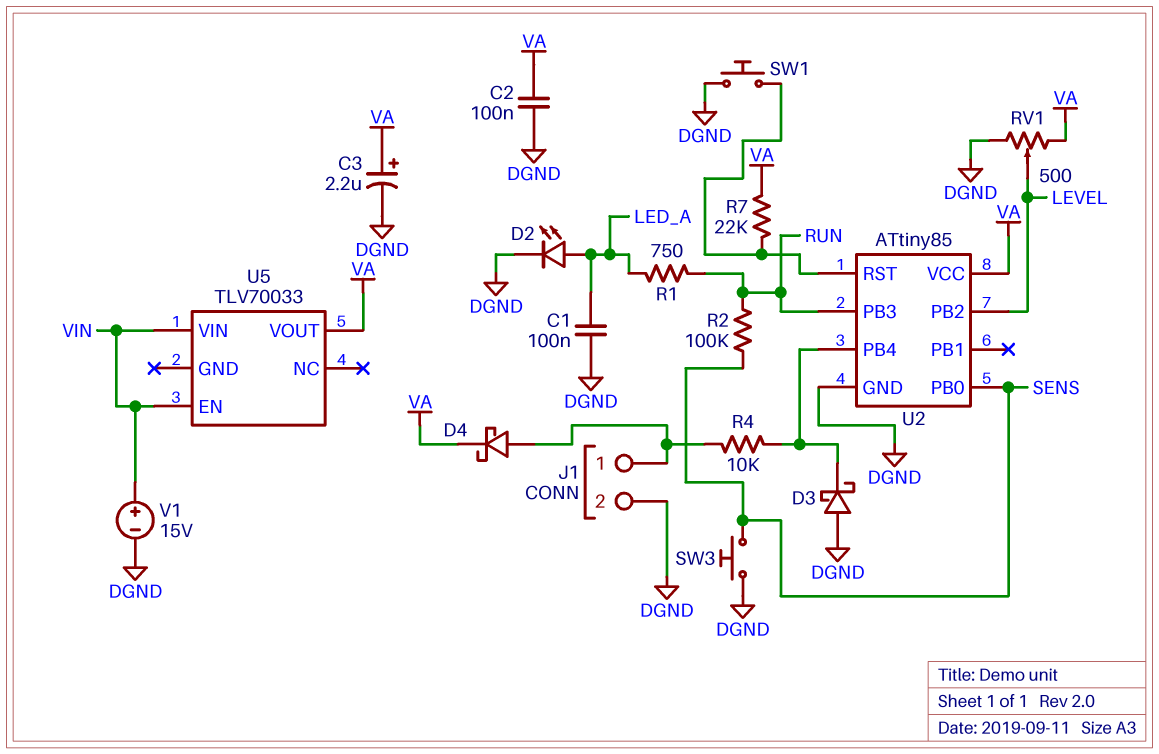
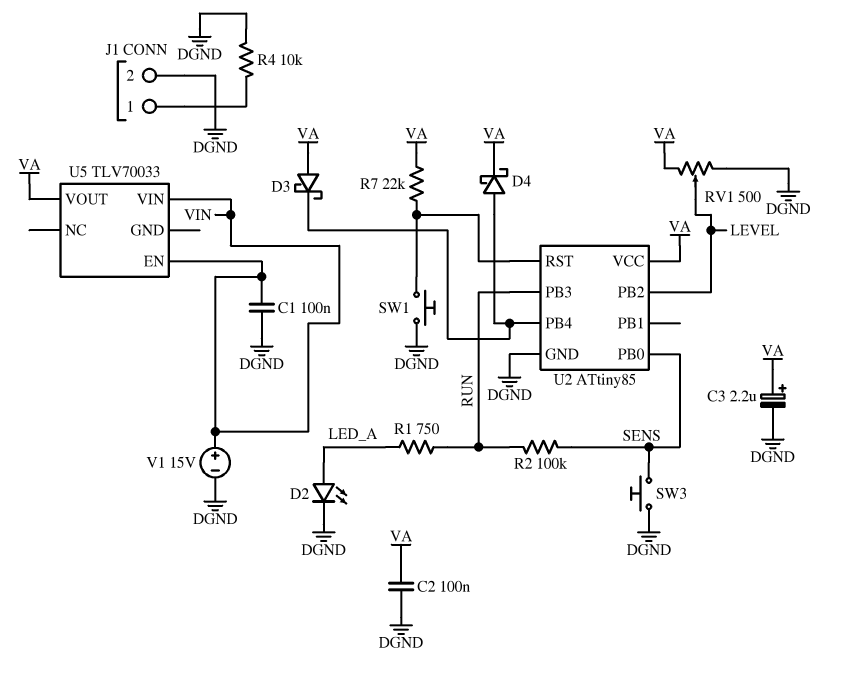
C1: 100nF (DGND, LED_A) -> 100nF (DGND, VIN)
D3: schottky (A DGND, K U2/PB4) -> schottky (A VA, K U2/PB4)
D4: schottky (A J1/1, K VA) -> schottky (A U2/PB4, K VA)
R4: 10k (J1/1, U2/PB4) -> 10k (DGND, J1/1)

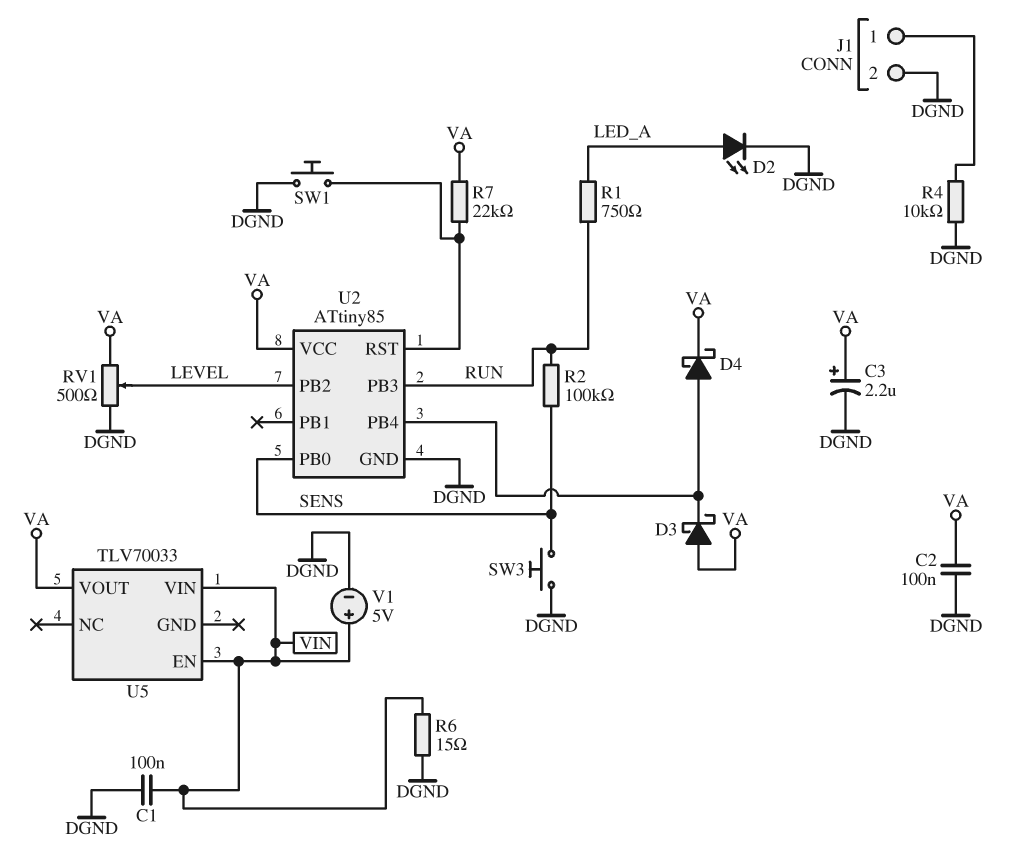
R6: none -> 15 (DGND, VIN)
V1: 15V (plus VIN, minus DGND) -> 5V (plus VIN, minus DGND)

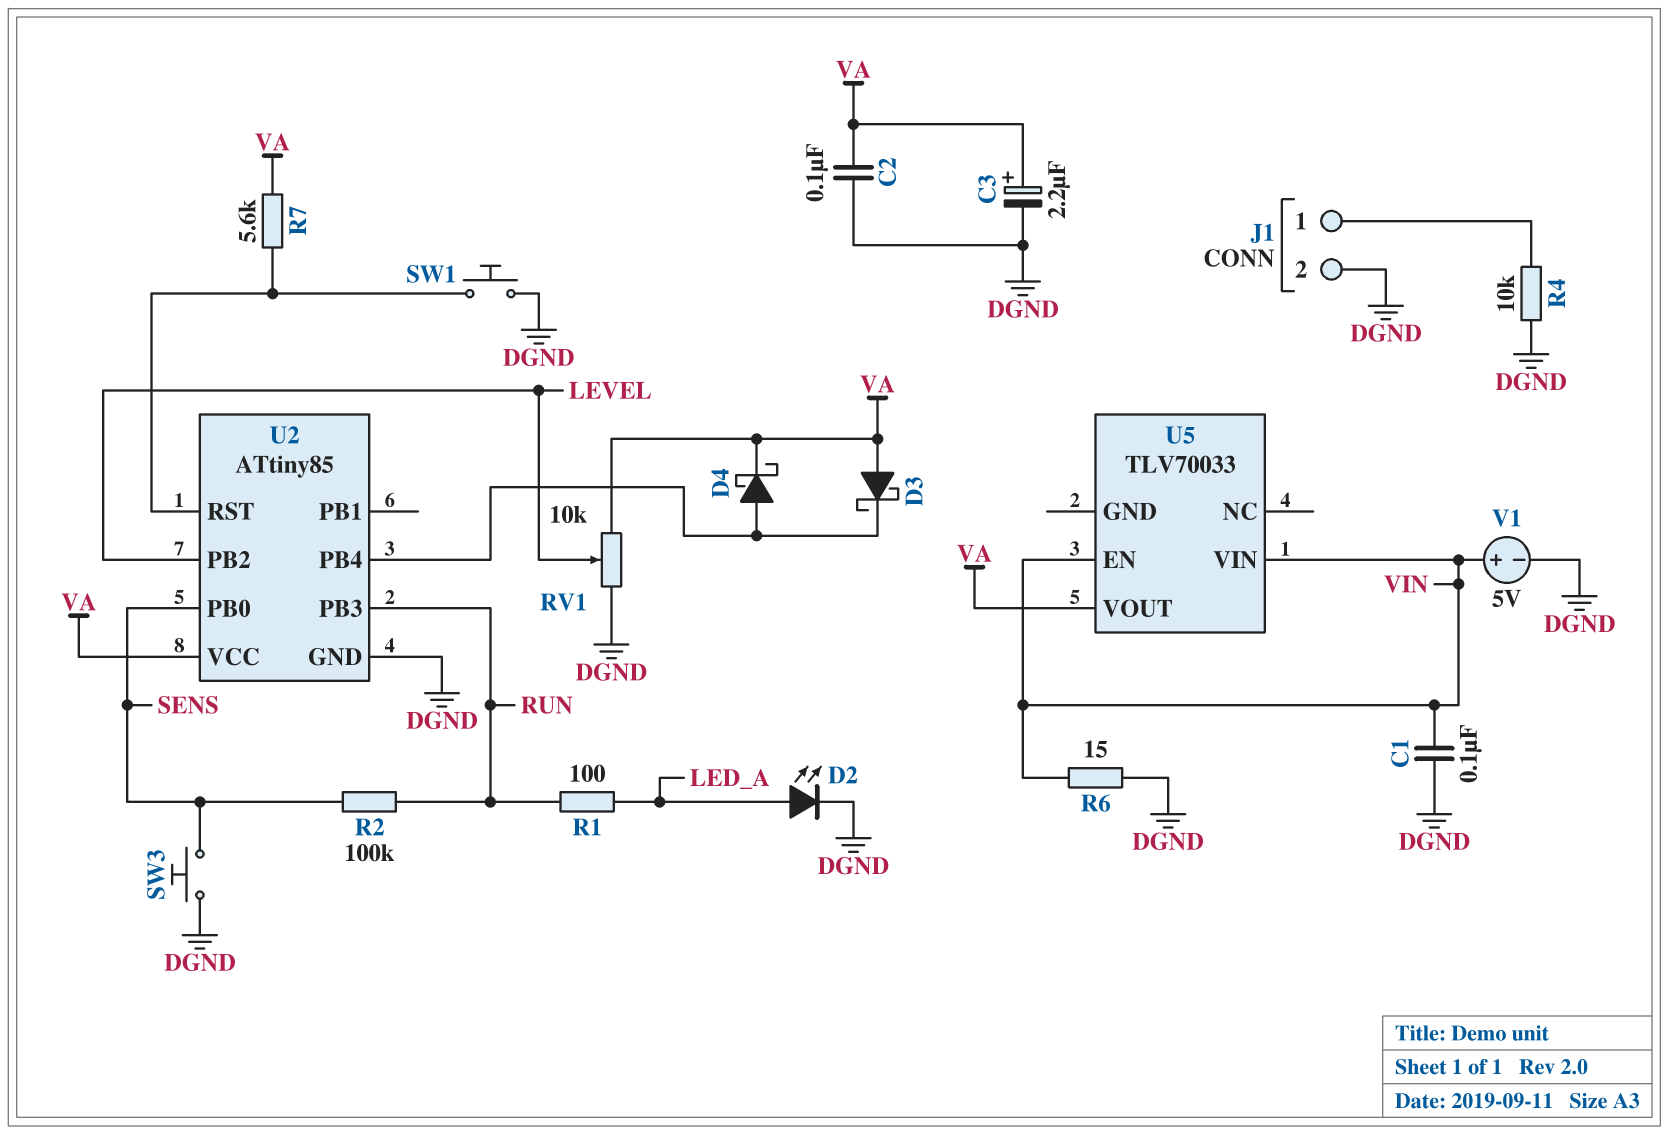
R1: 750 (LED_A, RUN) -> 100 (LED_A, RUN)
R7: 22k (U2/RST, VA) -> 5.6k (U2/RST, VA)
RV1: 500 (DGND, VA, wiper LEVEL) -> 10k (DGND, VA, wiper LEVEL)

